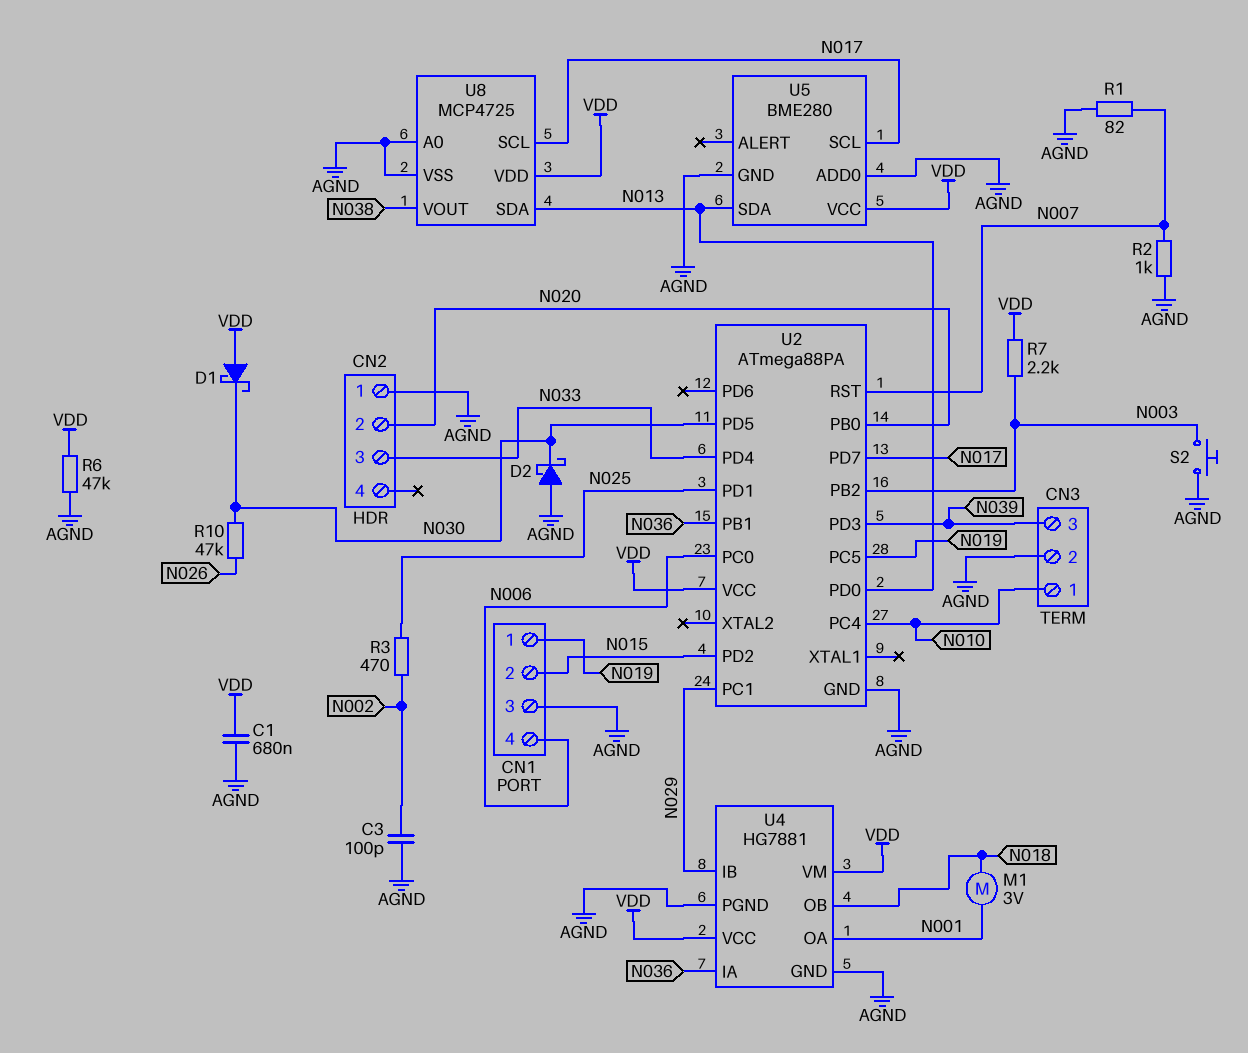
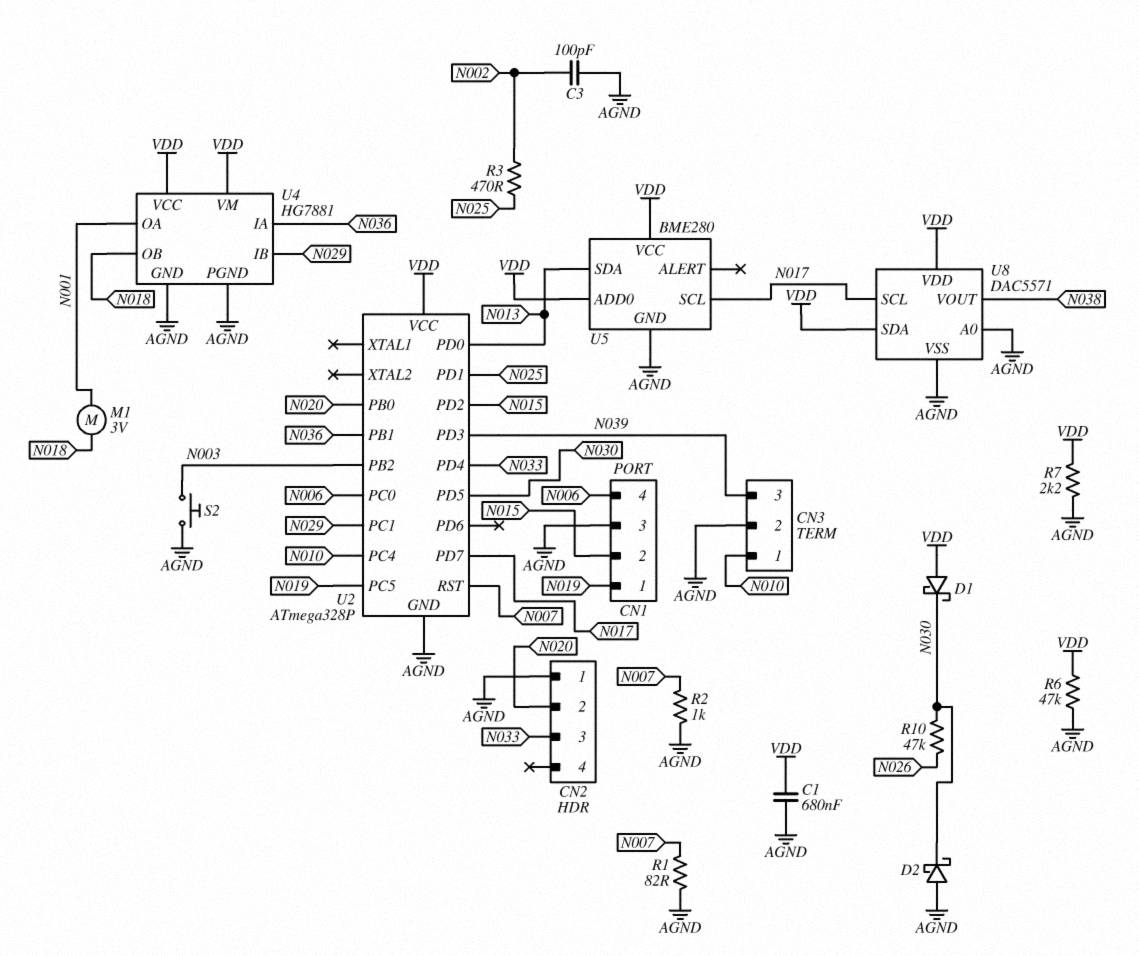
R7: 2.2k (N003, VDD) -> 2.2k (AGND, VDD)
U2: ATmega88PA -> ATmega328P
U5 pin ADD0: AGND -> VDD
U8: MCP4725 -> DAC5571
U8 pin SDA: N013 -> VDD

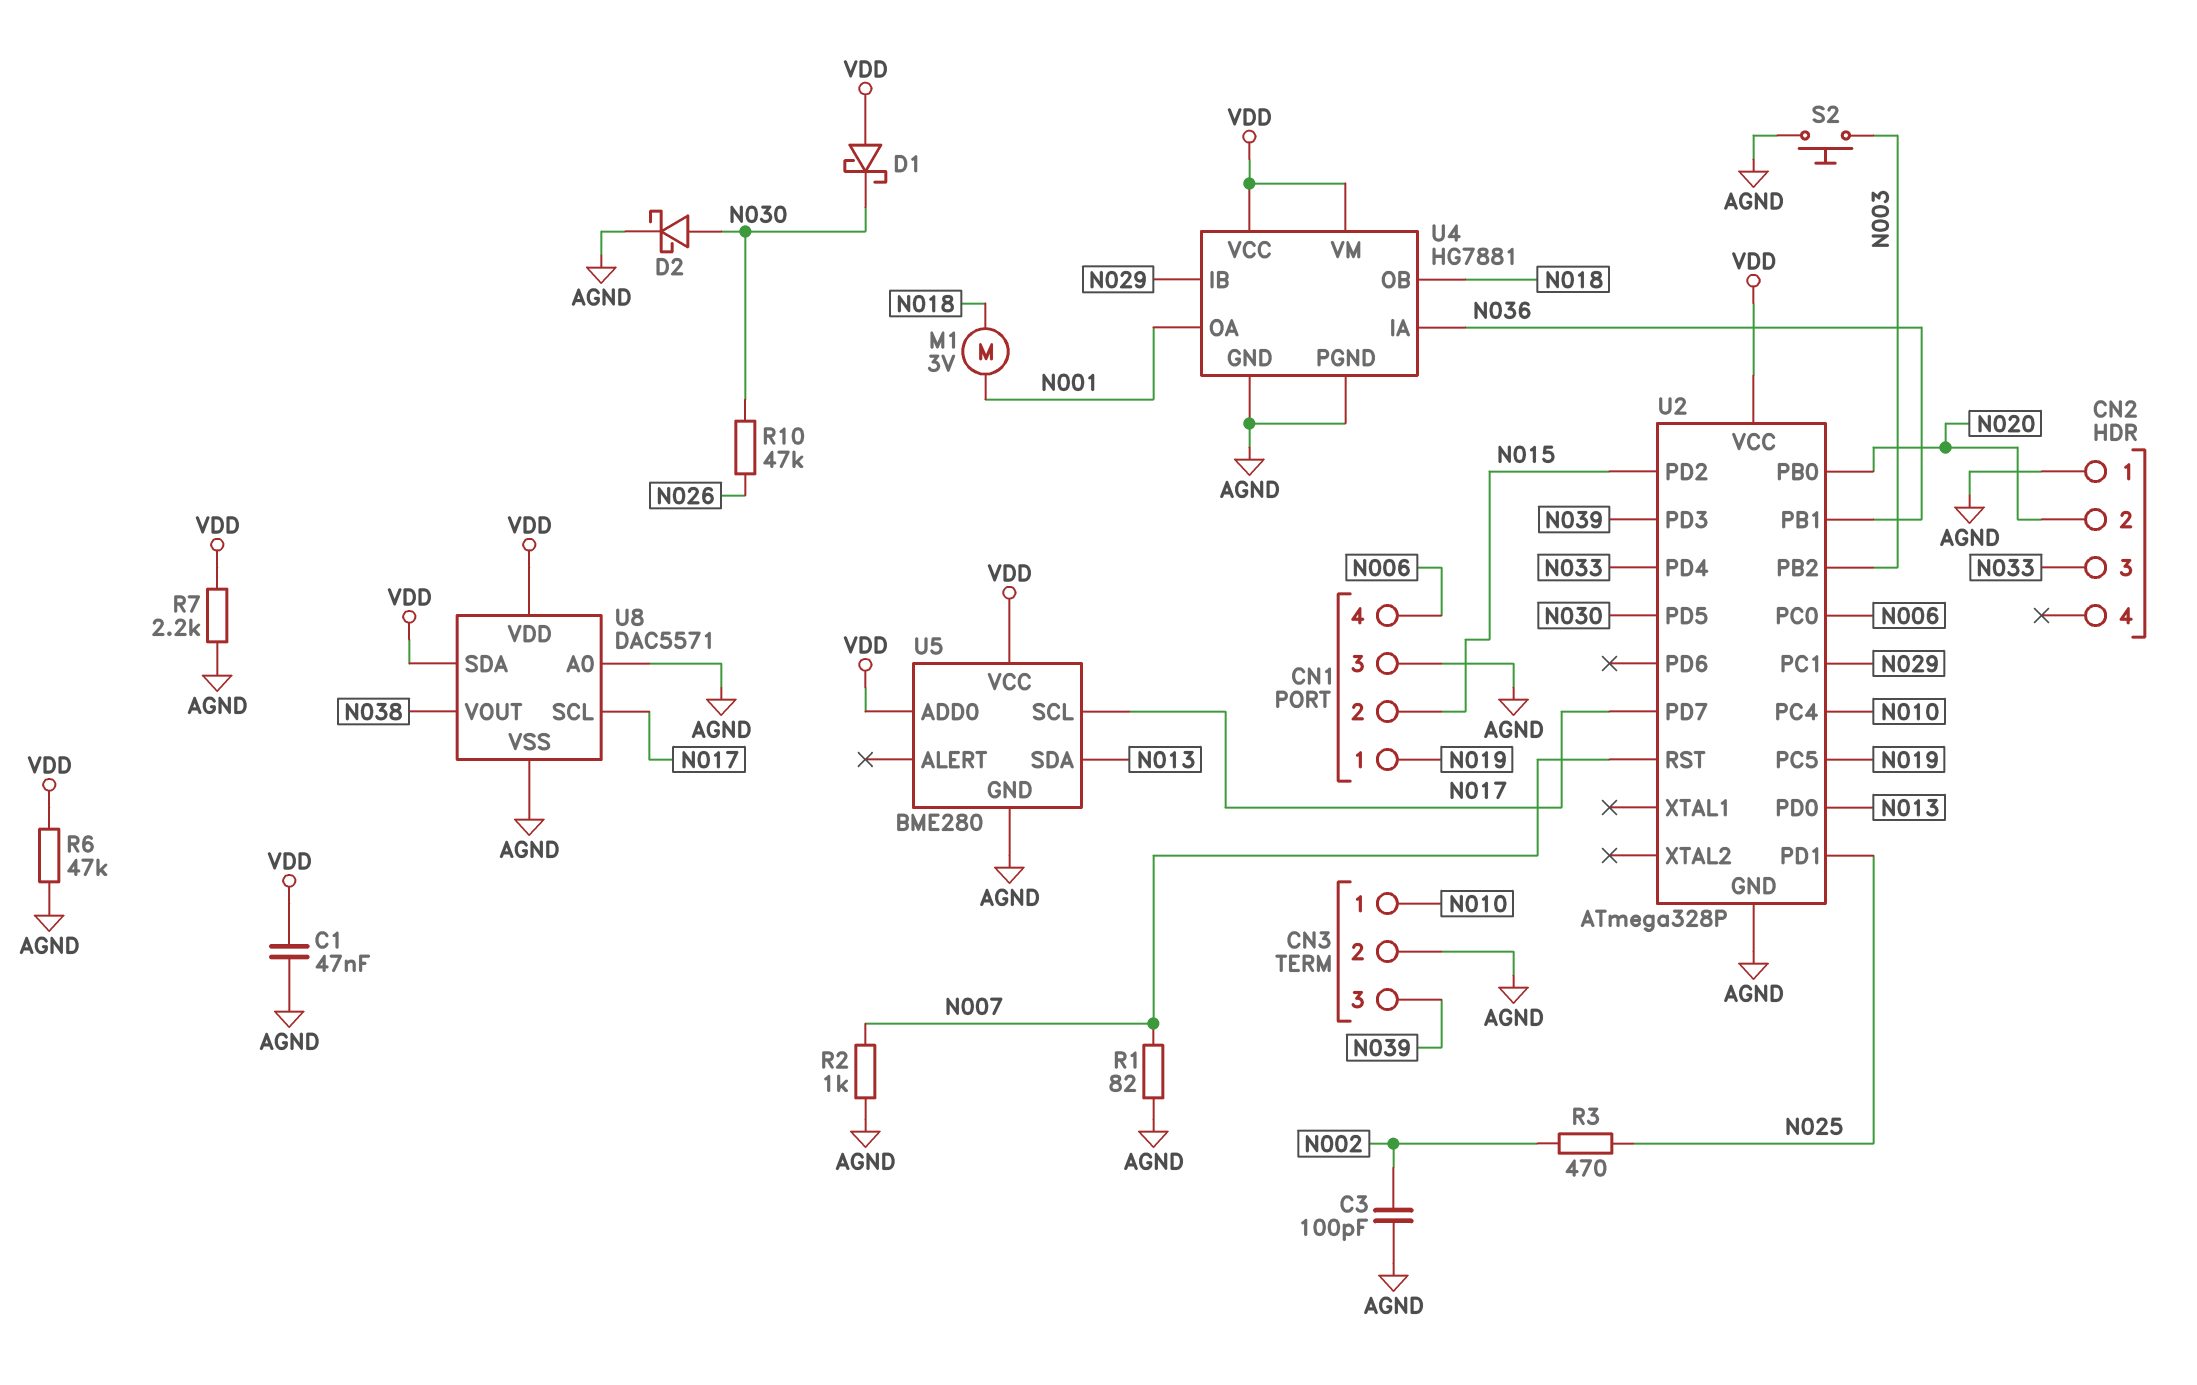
C1: 680nF (AGND, VDD) -> 47nF (AGND, VDD)
D2: schottky (A AGND, K N030) -> schottky (A N030, K AGND)

